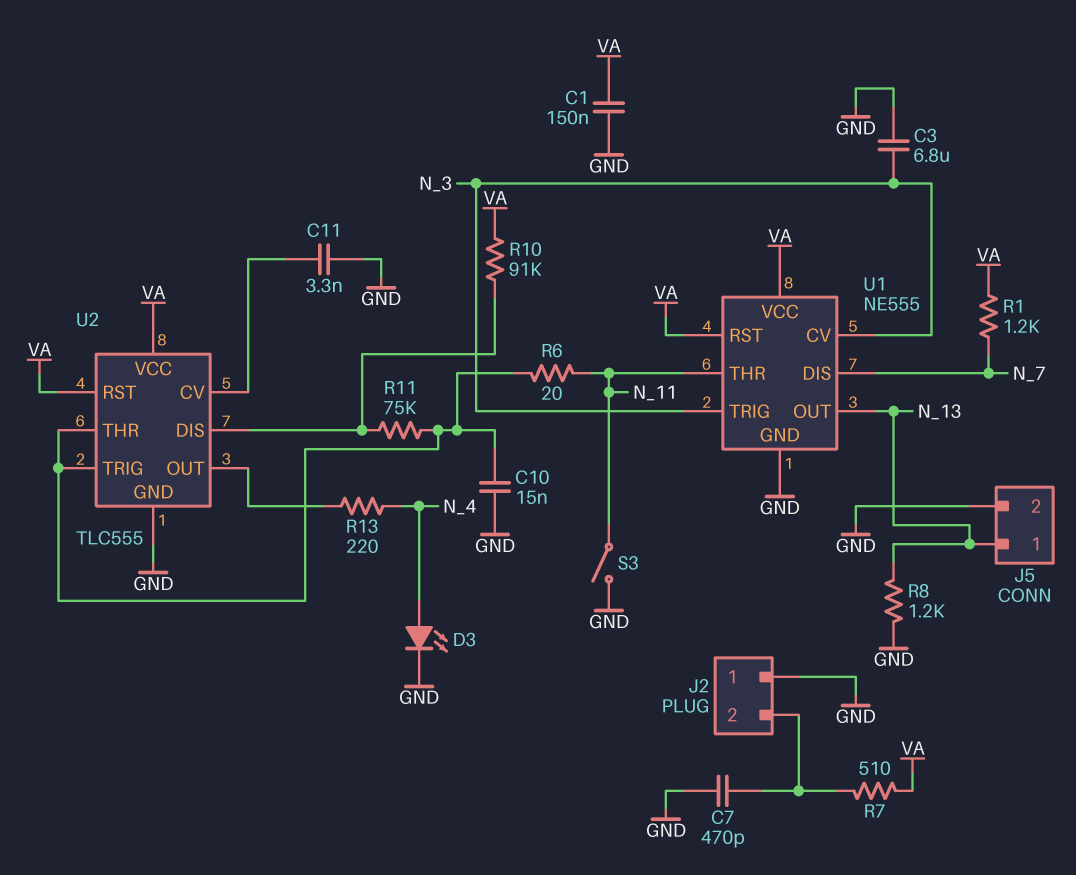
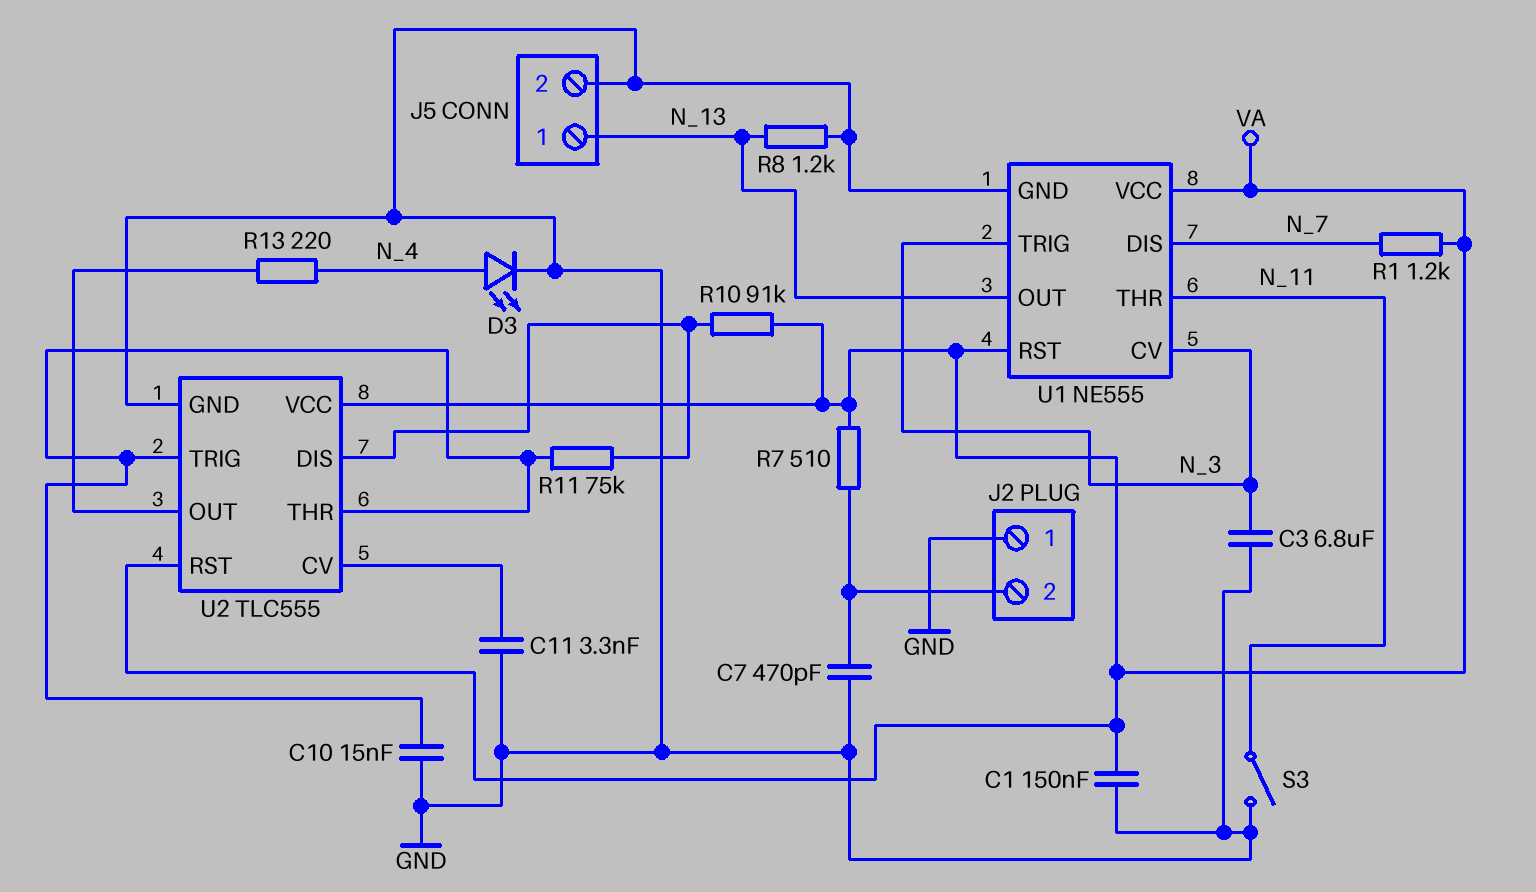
R6: 20 (N_11, U2/THR) -> none

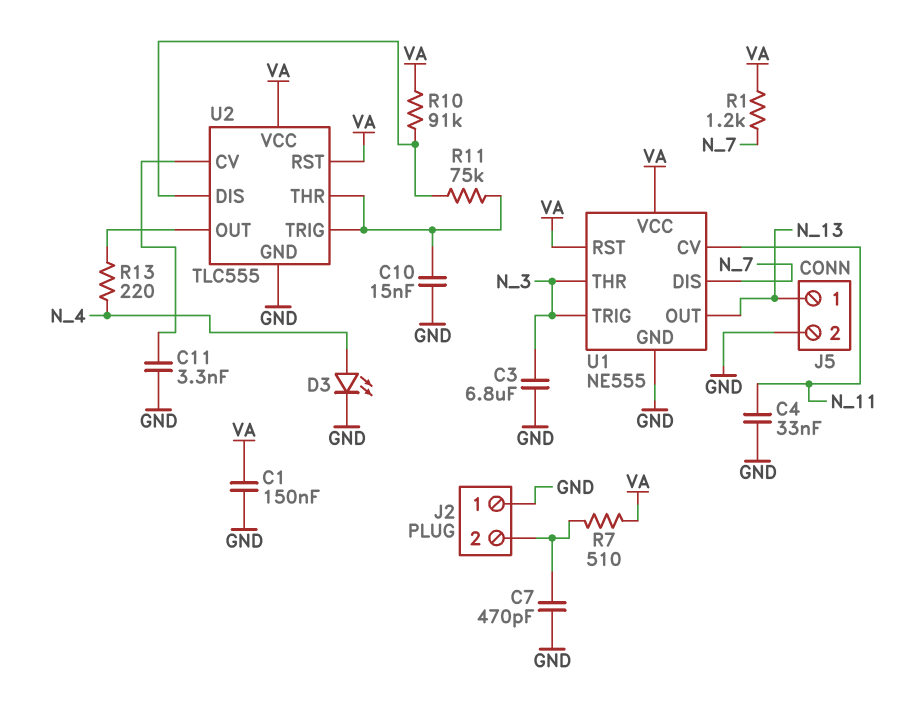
C4: none -> 33nF (GND, N_11)
R8: 1.2k (GND, N_13) -> none
S3: switch (GND, N_11) -> none
U1 pin CV: N_3 -> N_11
U1 pin THR: N_11 -> N_3

